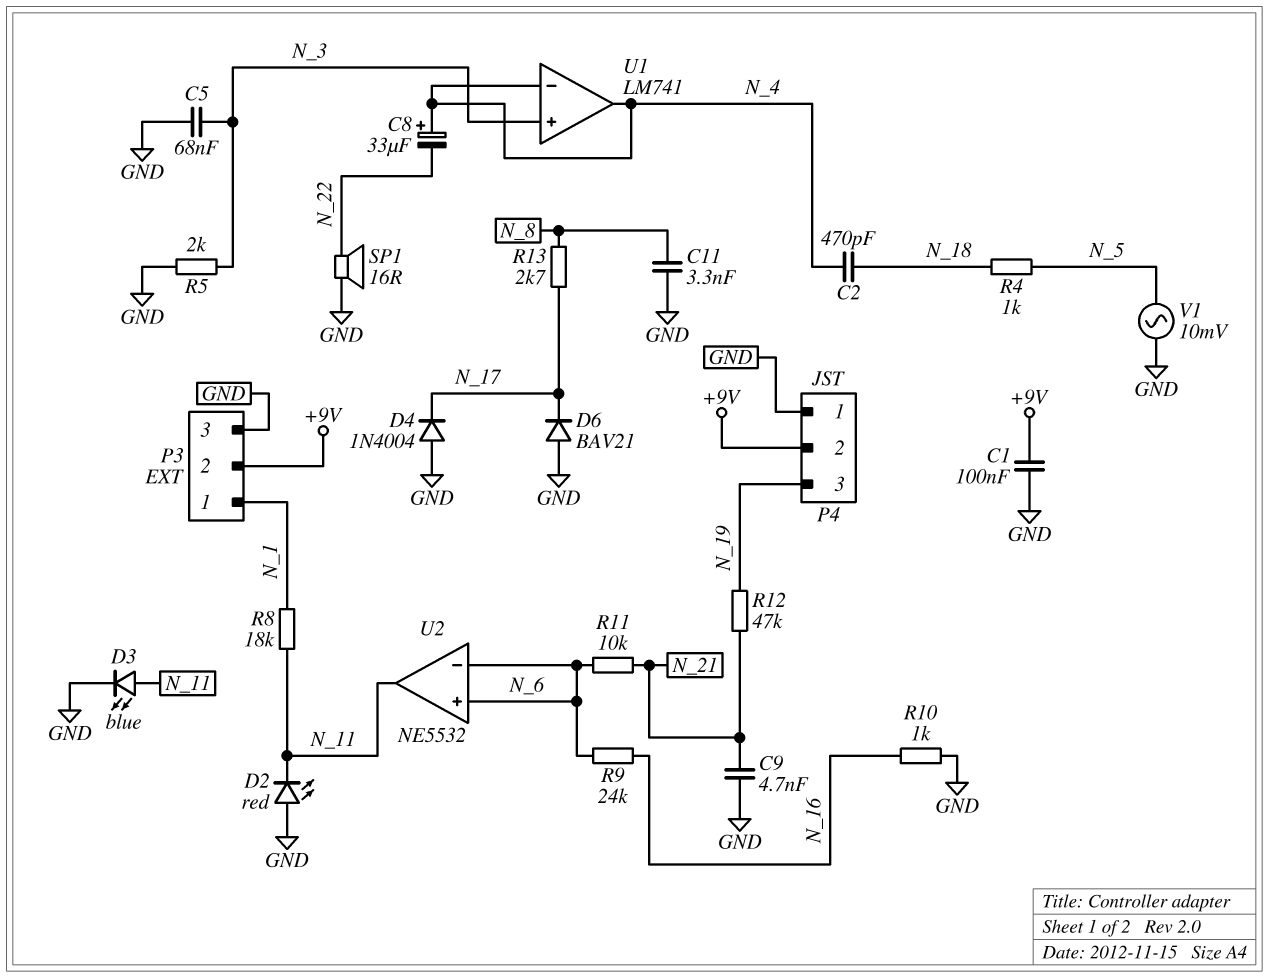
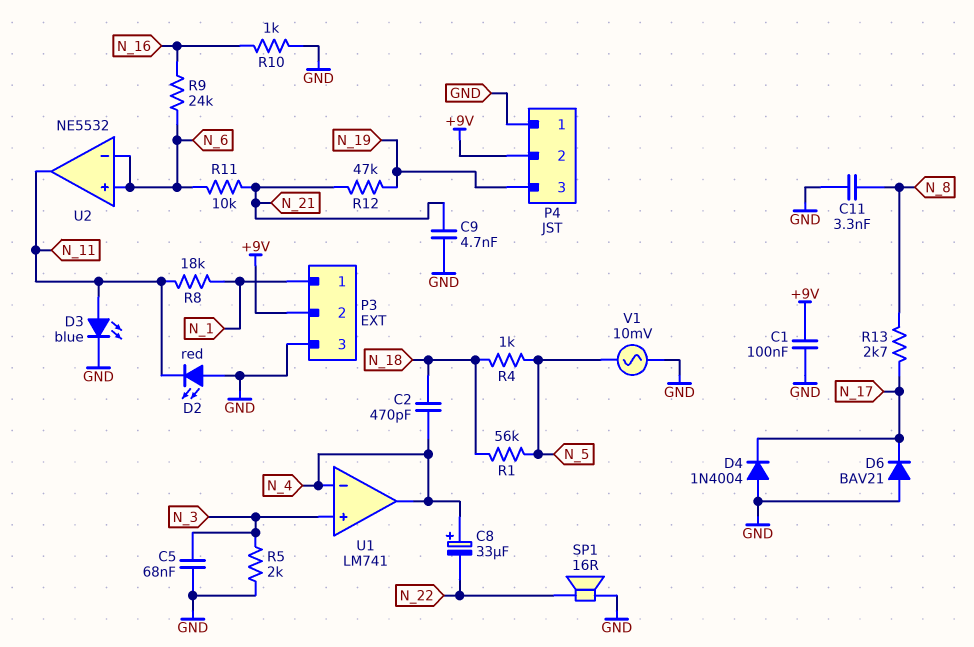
R1: none -> 56k (N_5, N_18)

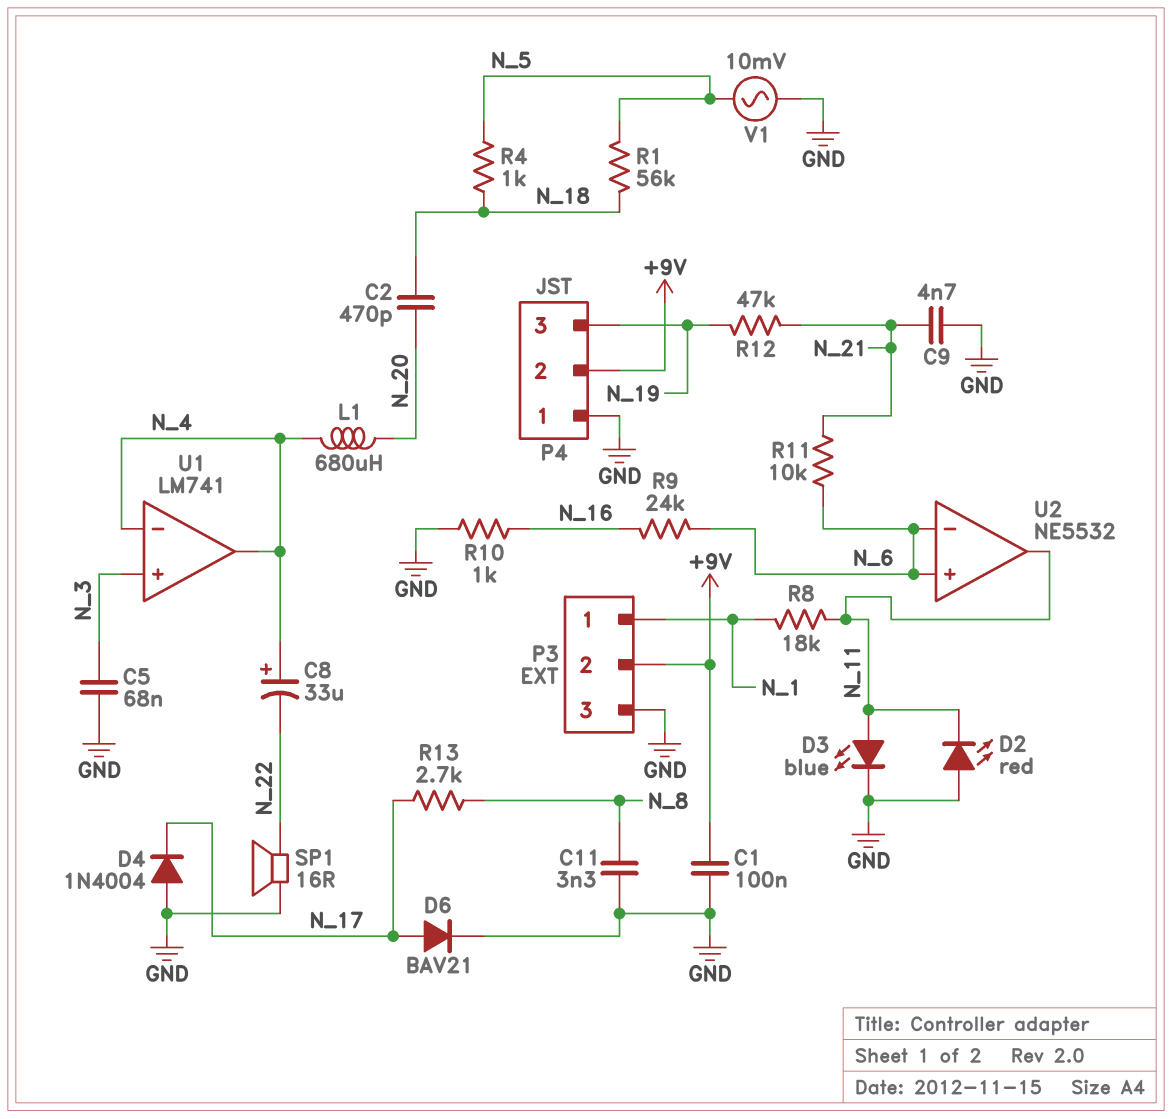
C2: 470pF (N_4, N_18) -> 470pF (N_18, N_20)
D6: diode BAV21 (A GND, K N_17) -> diode BAV21 (A N_17, K GND)
L1: none -> 680uH (N_4, N_20)
R5: 2k (GND, N_3) -> none

